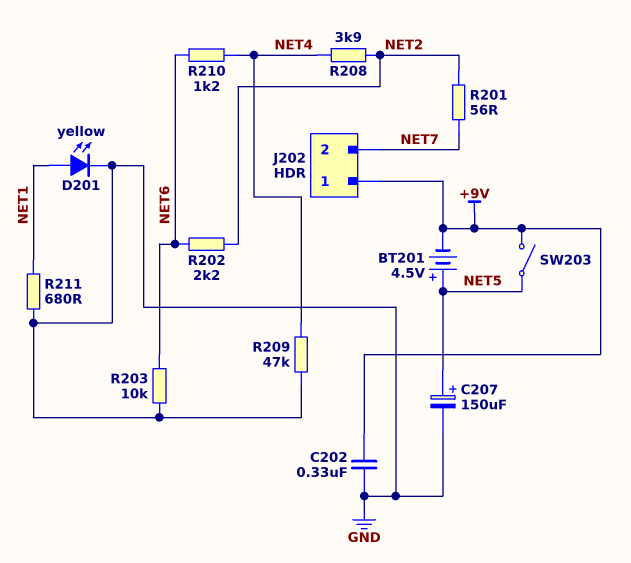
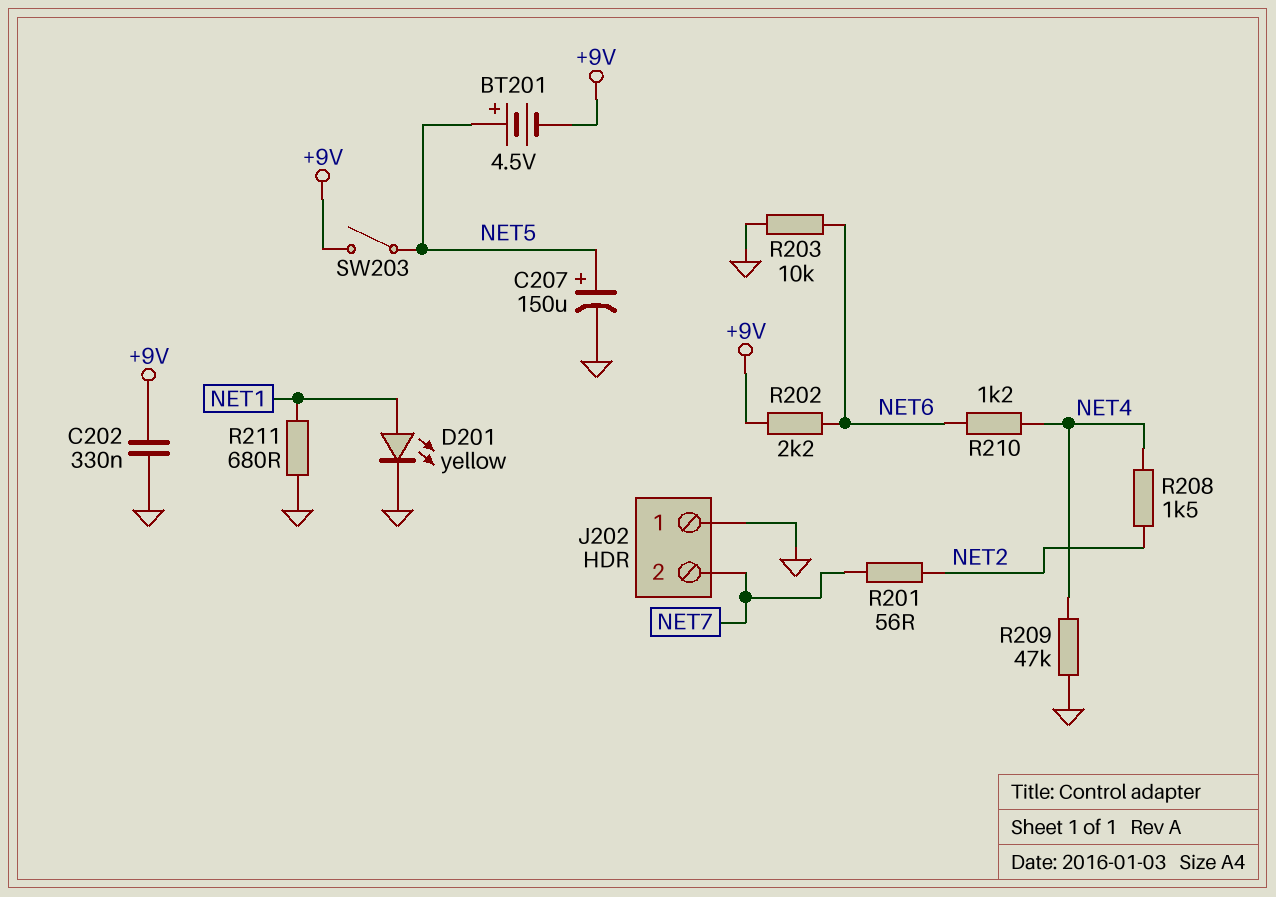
J202 pin 1: +9V -> GND
R202: 2.2k (NET2, NET6) -> 2.2k (+9V, NET6)
R208: 3.9k (NET2, NET4) -> 1.5k (NET2, NET4)

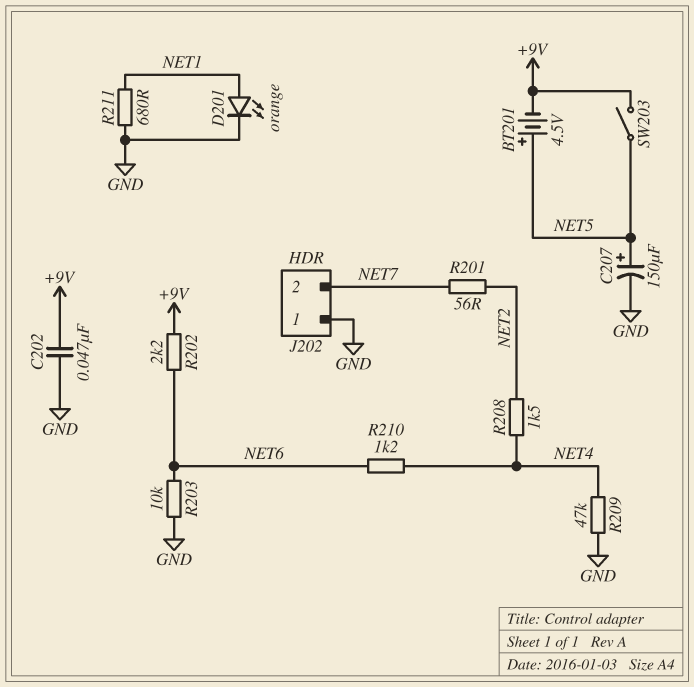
C202: 330nF (+9V, GND) -> 47nF (+9V, GND)
D201: LED yellow (A NET1, K GND) -> LED orange (A NET1, K GND)

